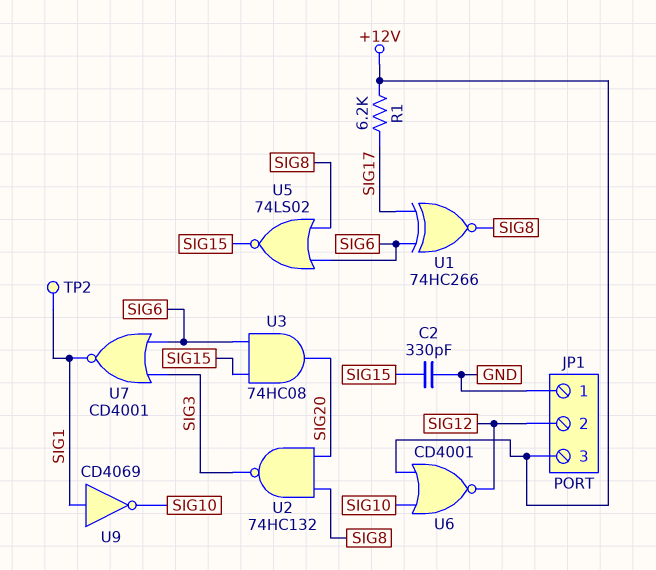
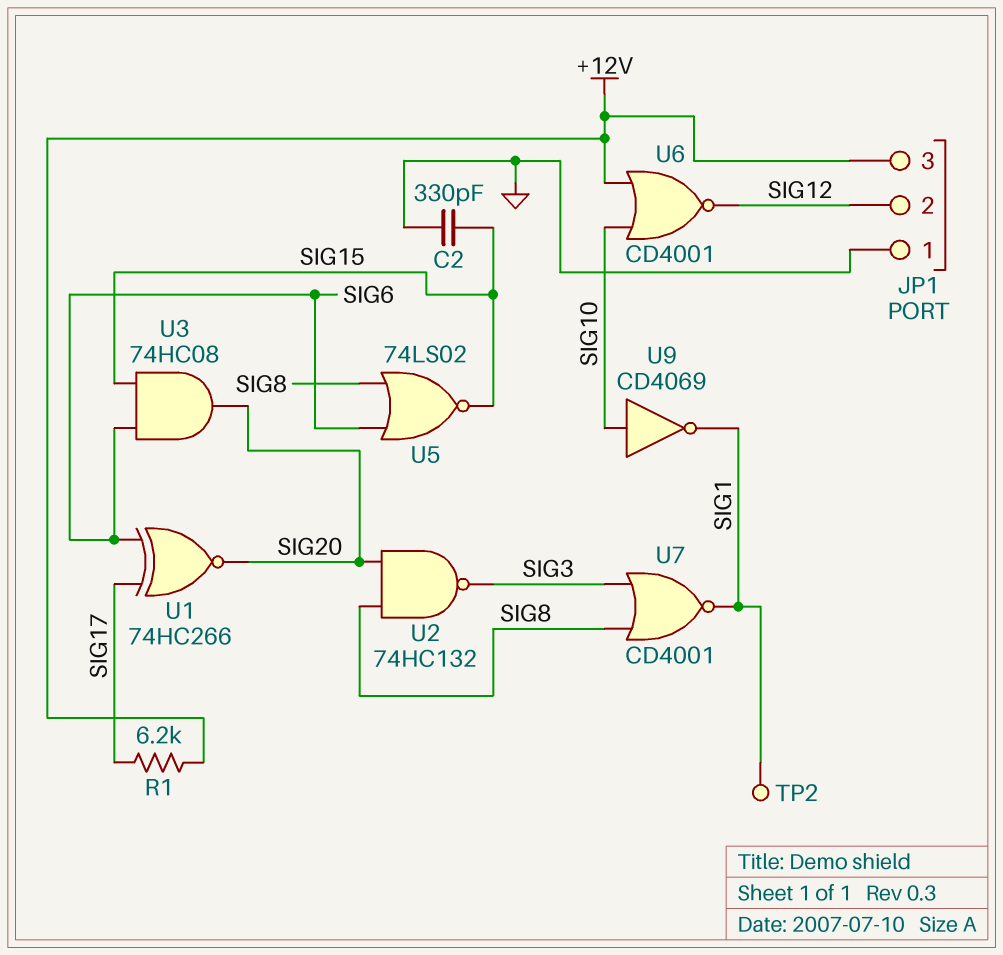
U1: XNOR 74HC266 (in SIG6, in SIG17, out SIG8) -> XNOR 74HC266 (in SIG6, in SIG17, out SIG20)
U7: NOR CD4001 (in SIG3, in SIG6, out SIG1) -> NOR CD4001 (in SIG3, in SIG8, out SIG1)
U9: NOT CD4069 (in SIG1, out SIG10) -> NOT CD4069 (in SIG10, out SIG1)

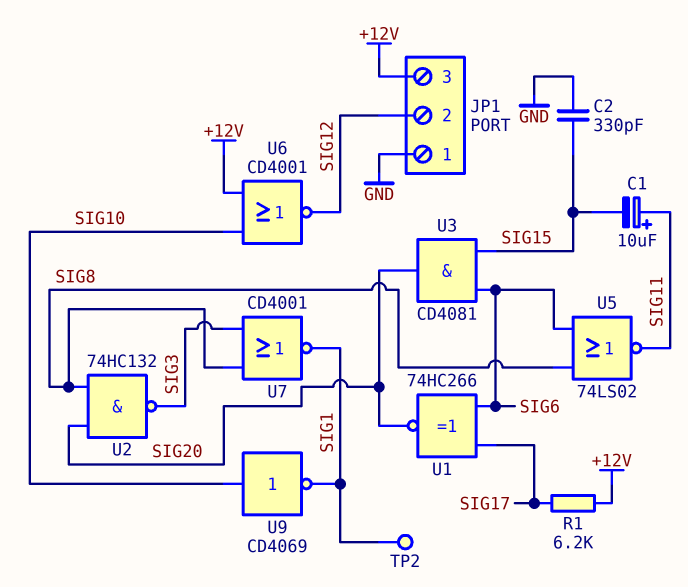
C1: none -> 10uF (plus SIG11, minus SIG15)
U3: AND 74HC08 (in SIG6, in SIG15, out SIG20) -> AND CD4081 (in SIG6, in SIG15, out SIG20)
U5: NOR 74LS02 (in SIG6, in SIG8, out SIG15) -> NOR 74LS02 (in SIG6, in SIG8, out SIG11)

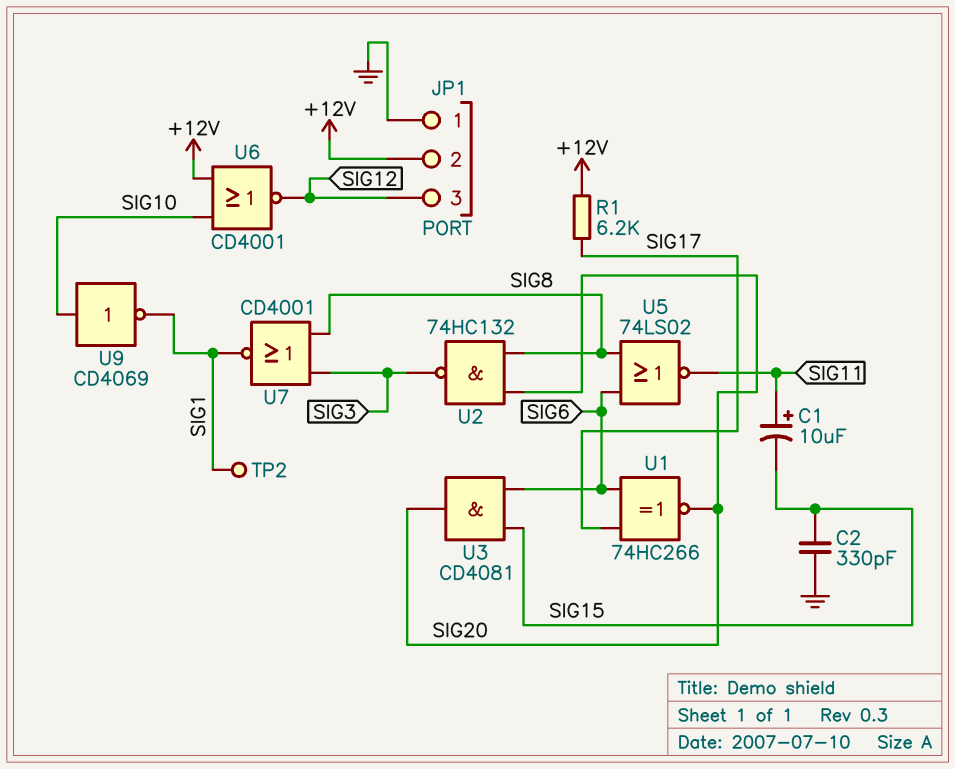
JP1 pin 2: SIG12 -> +12V
JP1 pin 3: +12V -> SIG12

